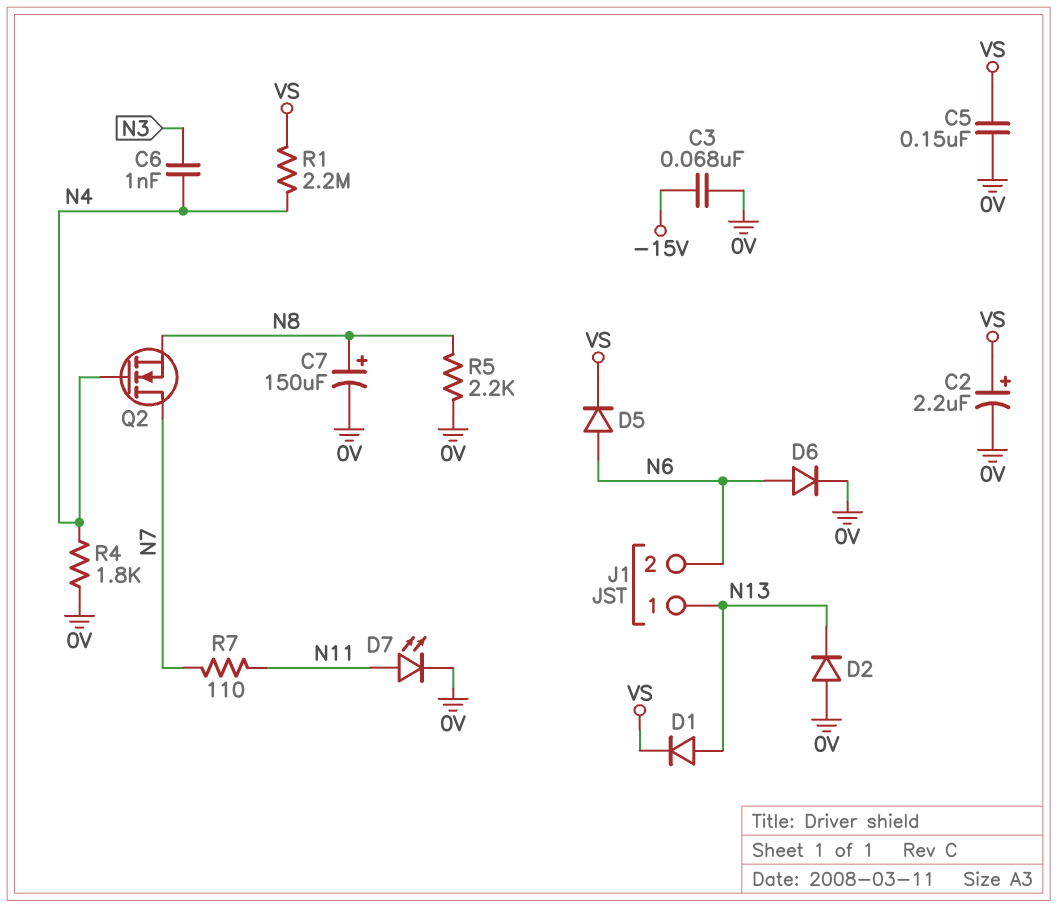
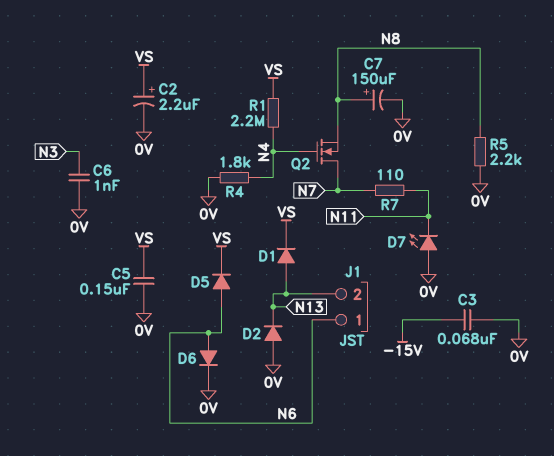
C6: 1nF (N3, N4) -> 1nF (0V, N3)
D7: LED (A N11, K 0V) -> LED (A 0V, K N11)
J1 pin 1: N13 -> N6
J1 pin 2: N6 -> N13

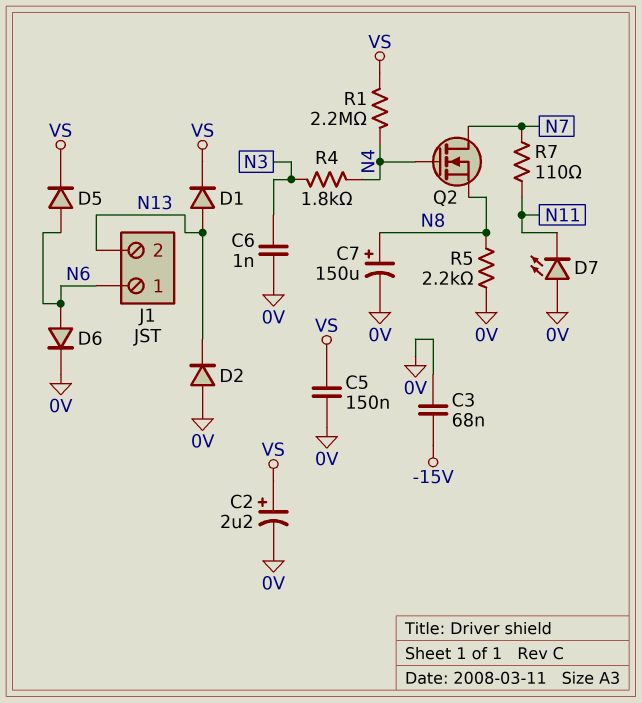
R4: 1.8k (0V, N4) -> 1.8k (N3, N4)

